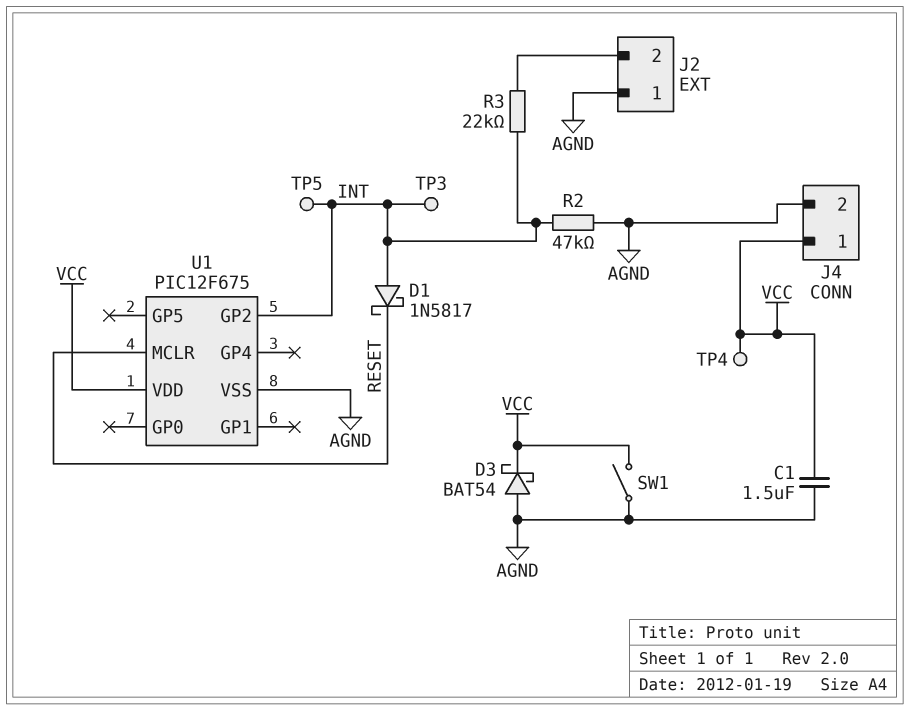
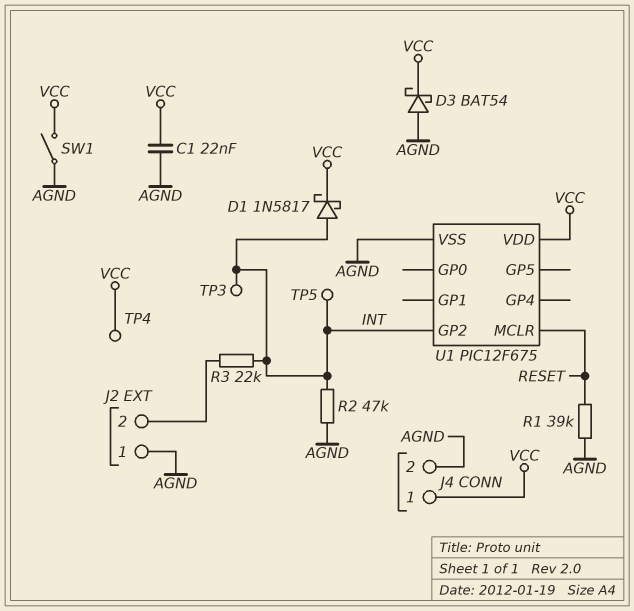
C1: 1.5uF (AGND, VCC) -> 22nF (AGND, VCC)
D1: schottky 1N5817 (A INT, K RESET) -> schottky 1N5817 (A INT, K VCC)
R1: none -> 39k (AGND, RESET)

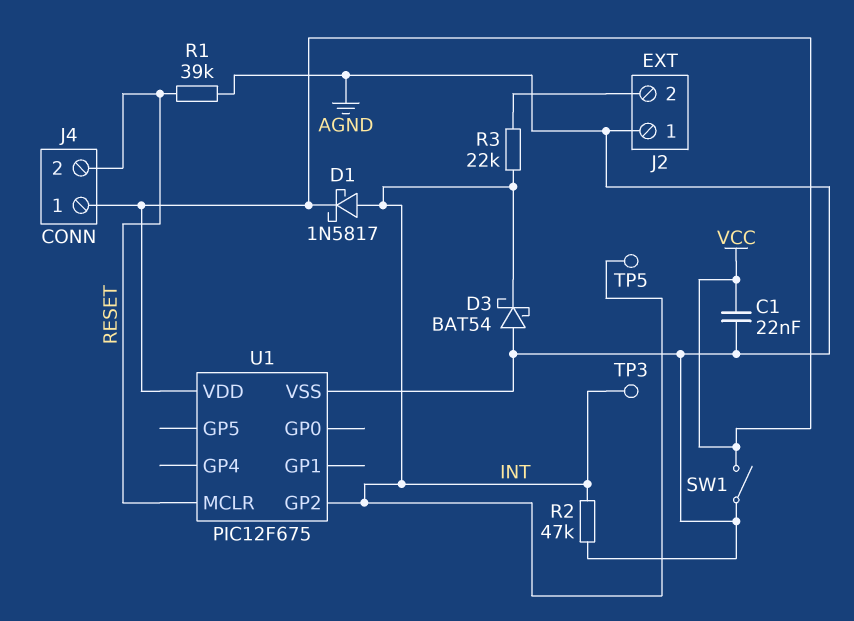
D3: schottky BAT54 (A AGND, K VCC) -> schottky BAT54 (A AGND, K INT)
J4 pin 2: AGND -> RESET
TP4: test point (VCC) -> none

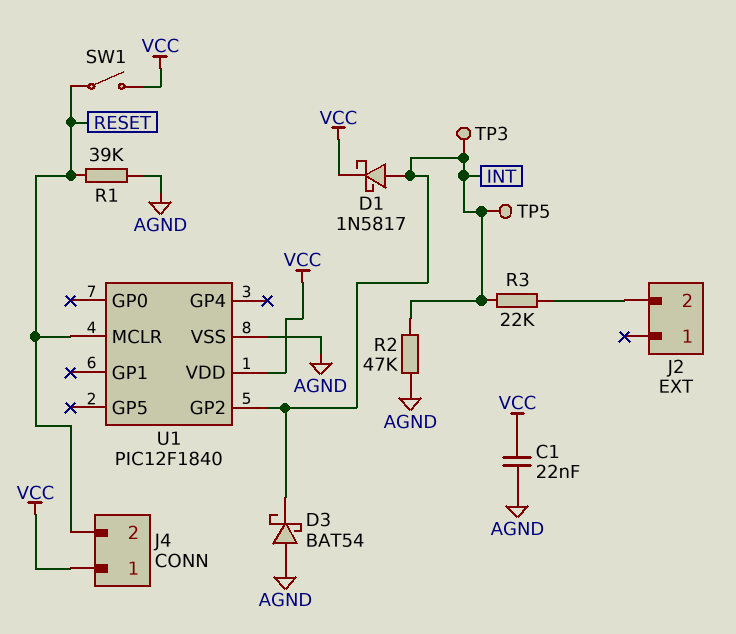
J2 pin 1: AGND -> none
SW1: switch (AGND, VCC) -> switch (RESET, VCC)
U1: PIC12F675 -> PIC12F1840

